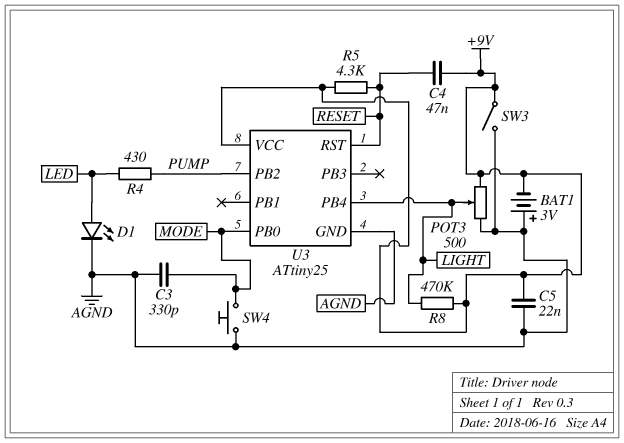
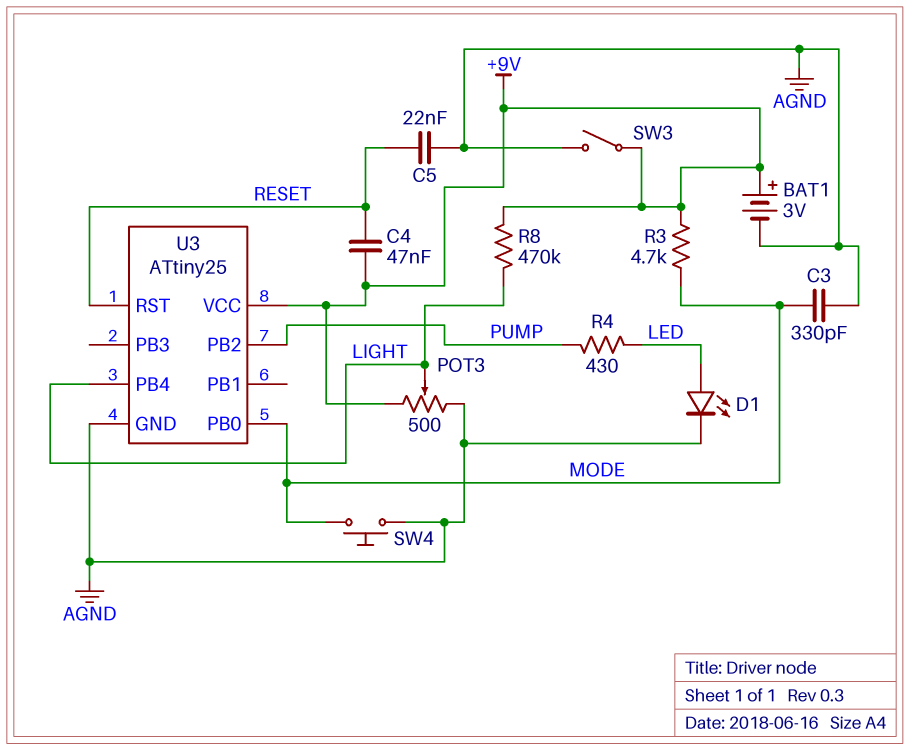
BAT1: 3V (plus AGND, minus +9V) -> 3V (plus +9V, minus AGND)
C5: 22nF (+9V, AGND) -> 22nF (AGND, RESET)
R3: none -> 4.7k (+9V, MODE)
R5: 4.3k (+9V, RESET) -> none

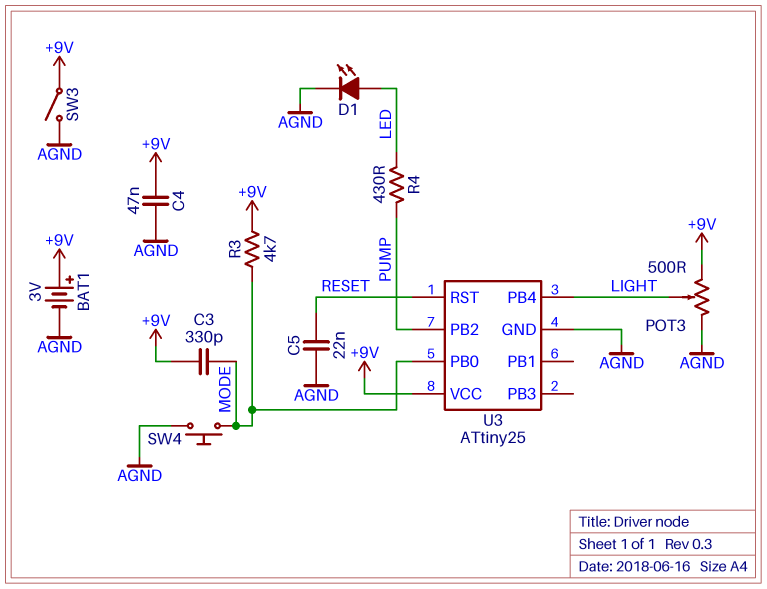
C3: 330pF (AGND, MODE) -> 330pF (+9V, MODE)
C4: 47nF (+9V, RESET) -> 47nF (+9V, AGND)
R8: 470k (+9V, LIGHT) -> none

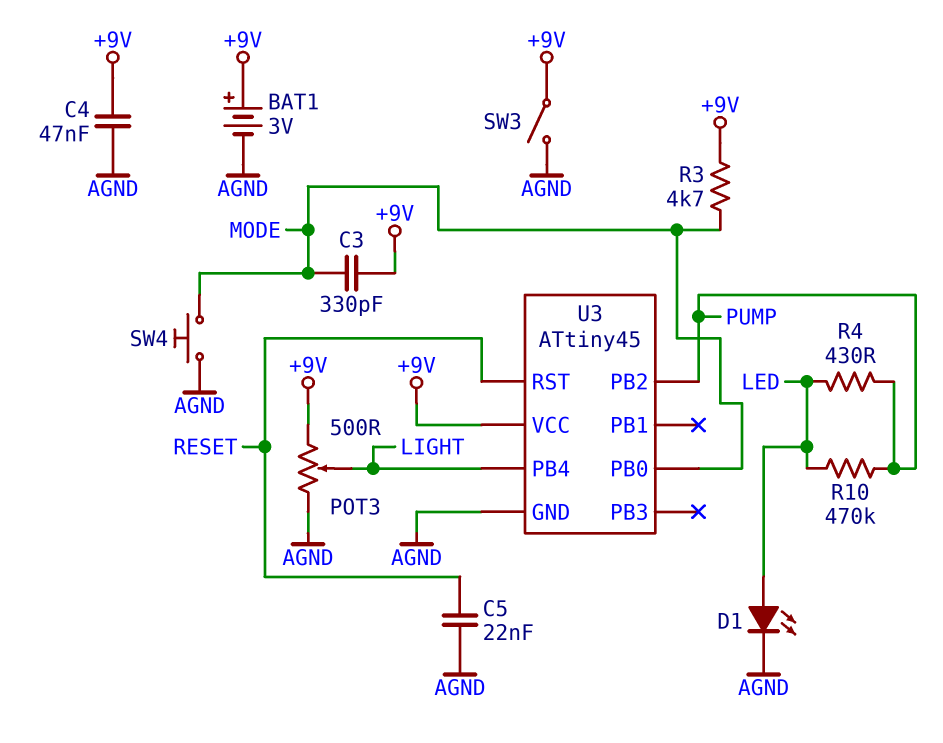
R10: none -> 470k (LED, PUMP)
U3: ATtiny25 -> ATtiny45

